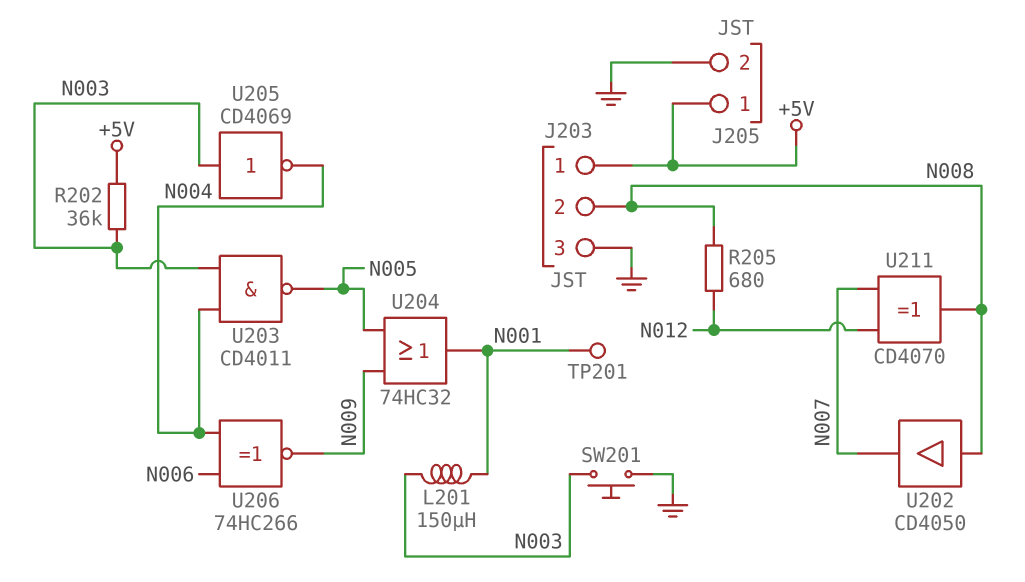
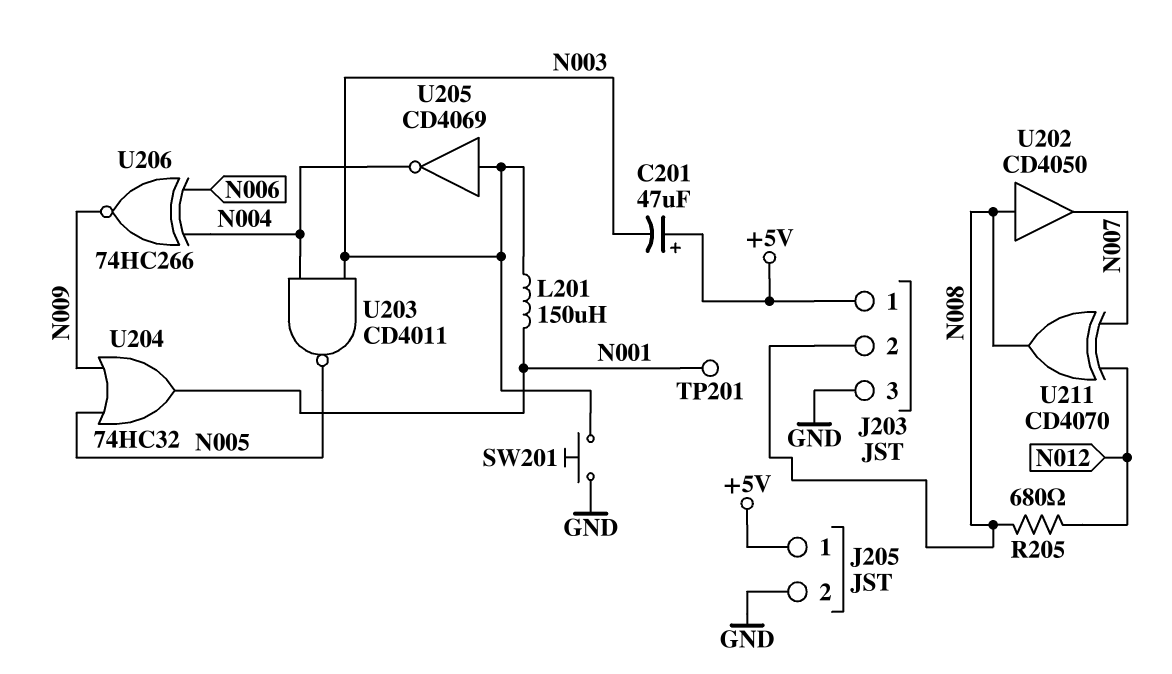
C201: none -> 47uF (plus +5V, minus N003)
R202: 36k (+5V, N003) -> none

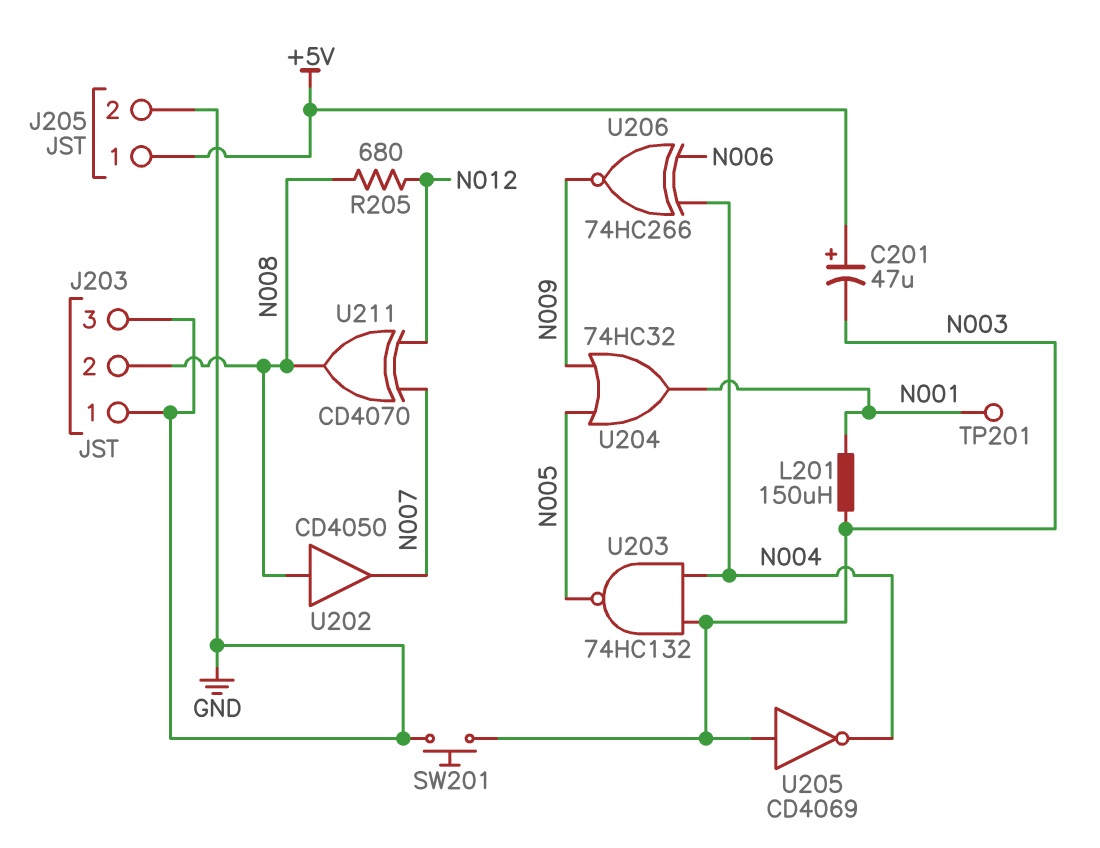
J203 pin 1: +5V -> GND
U203: NAND CD4011 (in N003, in N004, out N005) -> NAND 74HC132 (in N003, in N004, out N005)

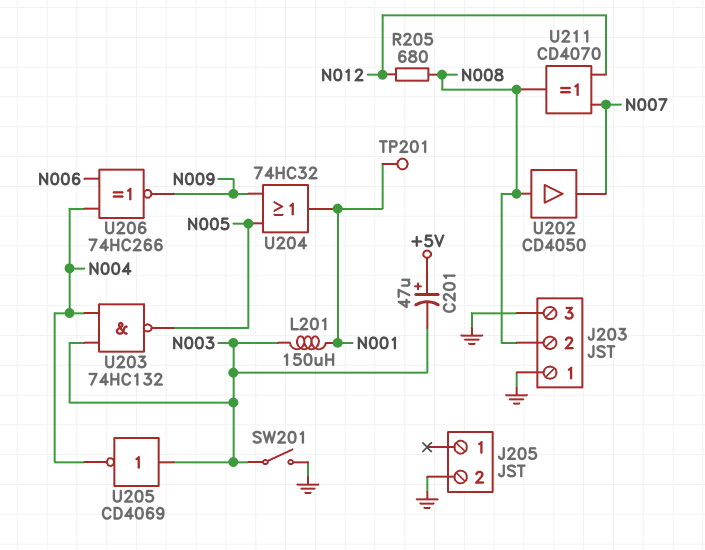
J205 pin 1: +5V -> none
SW201: button (GND, N003) -> switch (GND, N003)

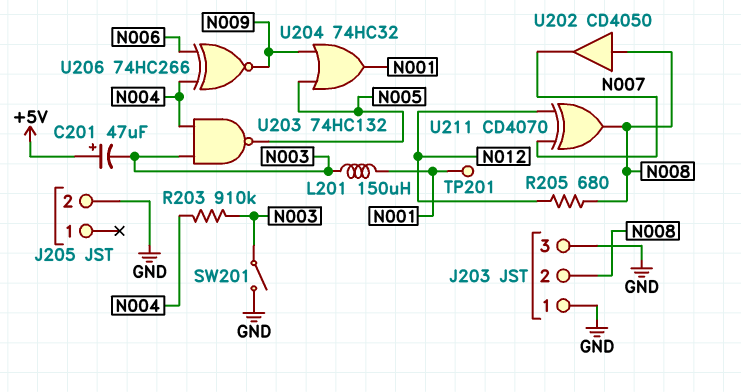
R203: none -> 910k (N003, N004)
U205: NOT CD4069 (in N003, out N004) -> none

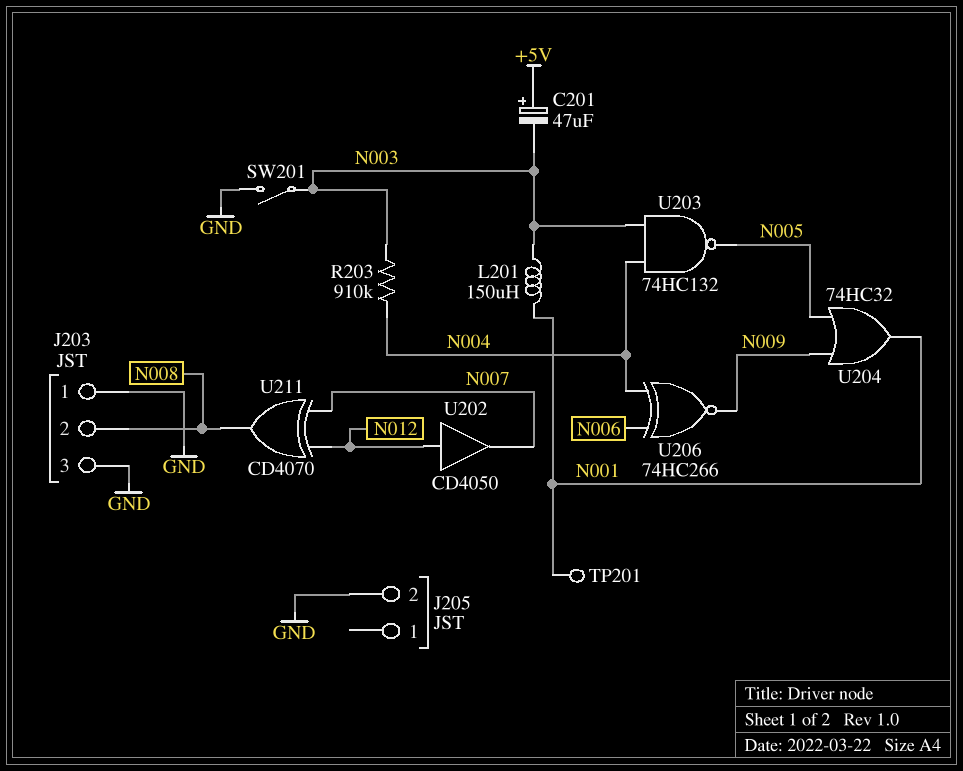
R205: 680 (N008, N012) -> none
U202: buffer CD4050 (in N008, out N007) -> buffer CD4050 (in N012, out N007)

